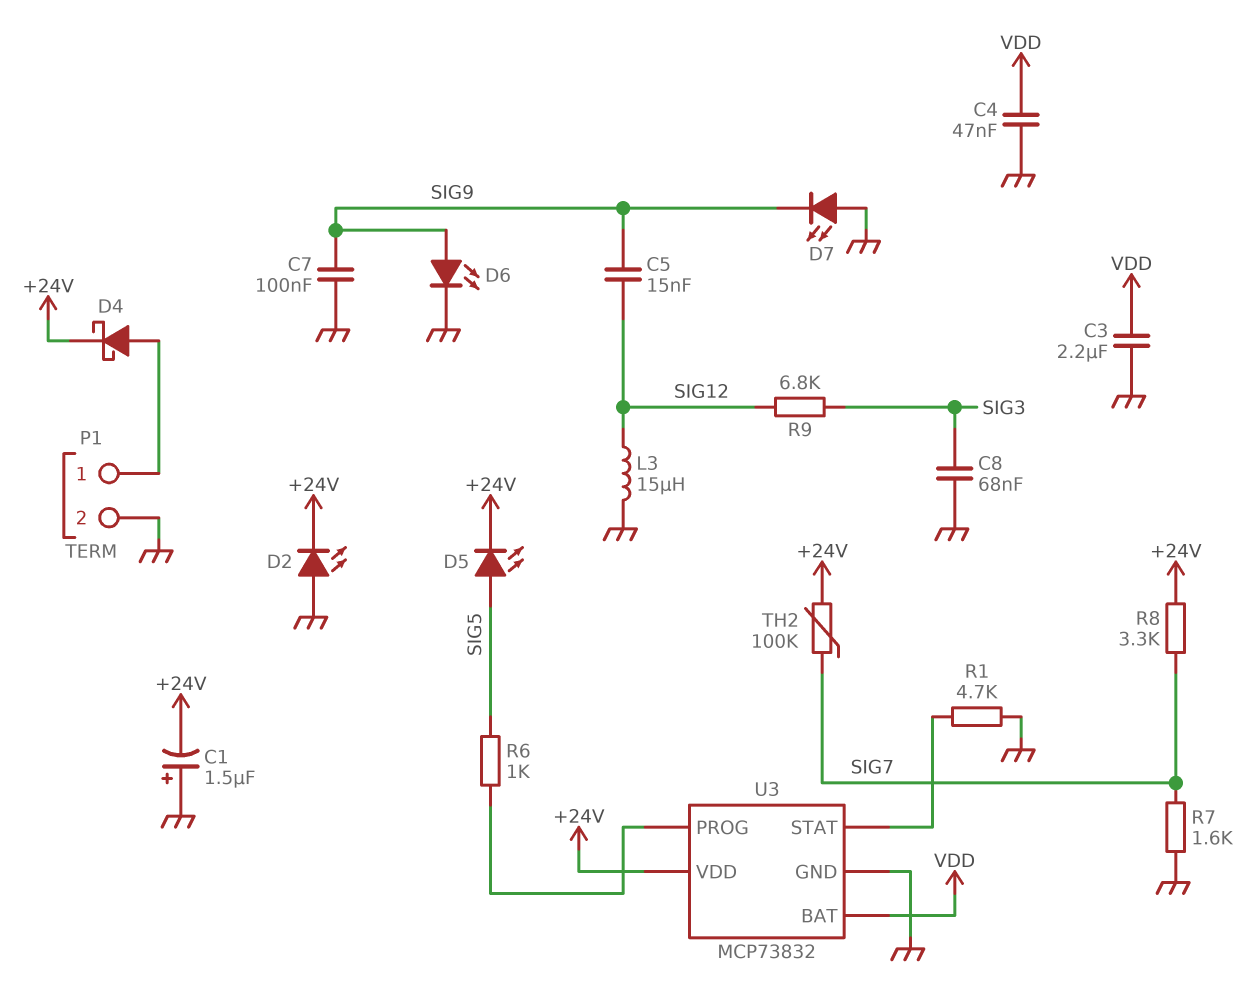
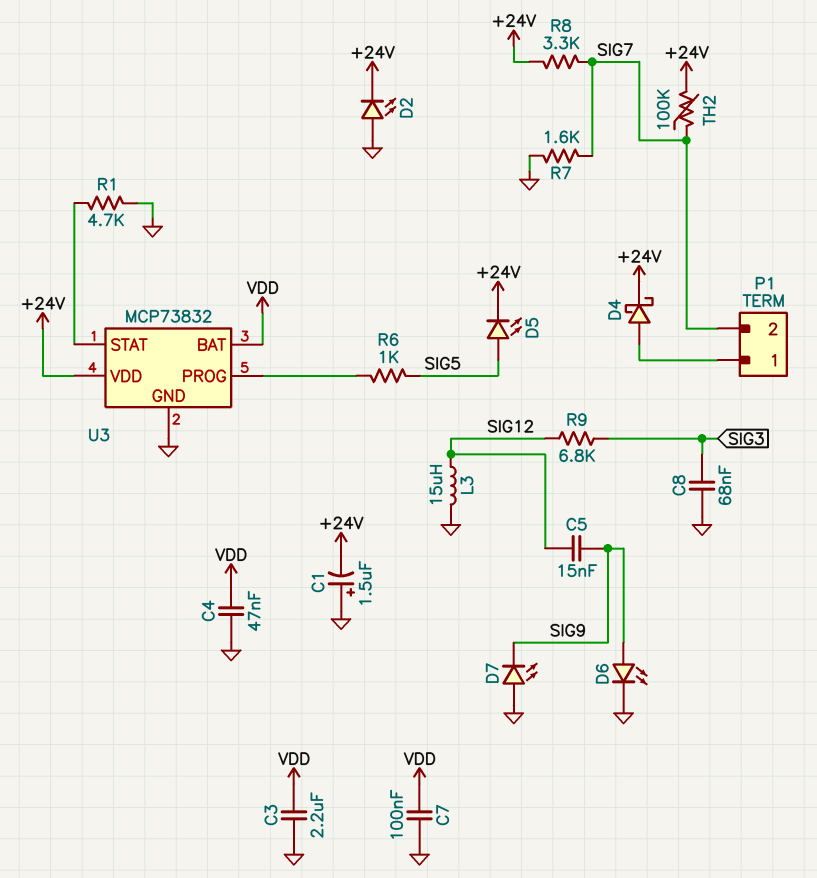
C7: 100nF (GND, SIG9) -> 100nF (GND, VDD)
P1 pin 2: GND -> SIG7

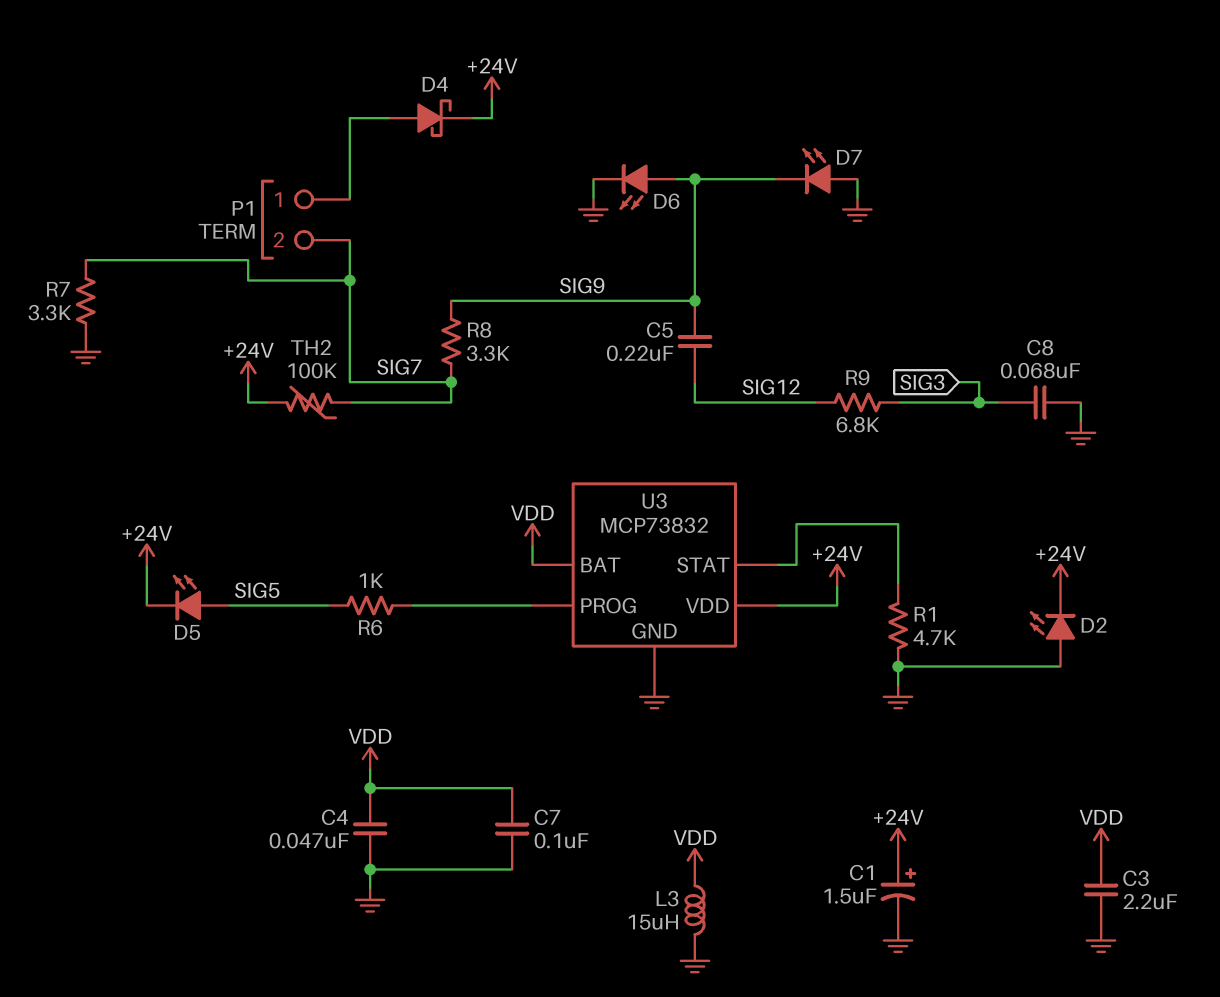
C1: 1.5uF (plus GND, minus +24V) -> 1.5uF (plus +24V, minus GND)
C5: 15nF (SIG9, SIG12) -> 220nF (SIG9, SIG12)
L3: 15uH (GND, SIG12) -> 15uH (GND, VDD)
R7: 1.6k (GND, SIG7) -> 3.3k (GND, SIG7)
R8: 3.3k (+24V, SIG7) -> 3.3k (SIG7, SIG9)

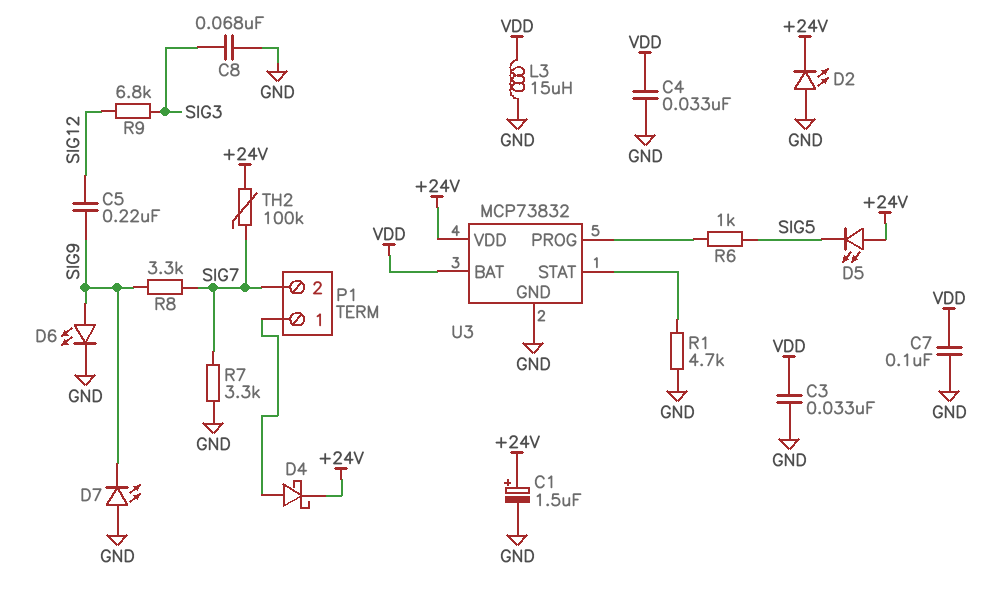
C3: 2.2uF (GND, VDD) -> 33nF (GND, VDD)
C4: 47nF (GND, VDD) -> 33nF (GND, VDD)
D5: LED (A SIG5, K +24V) -> LED (A +24V, K SIG5)

